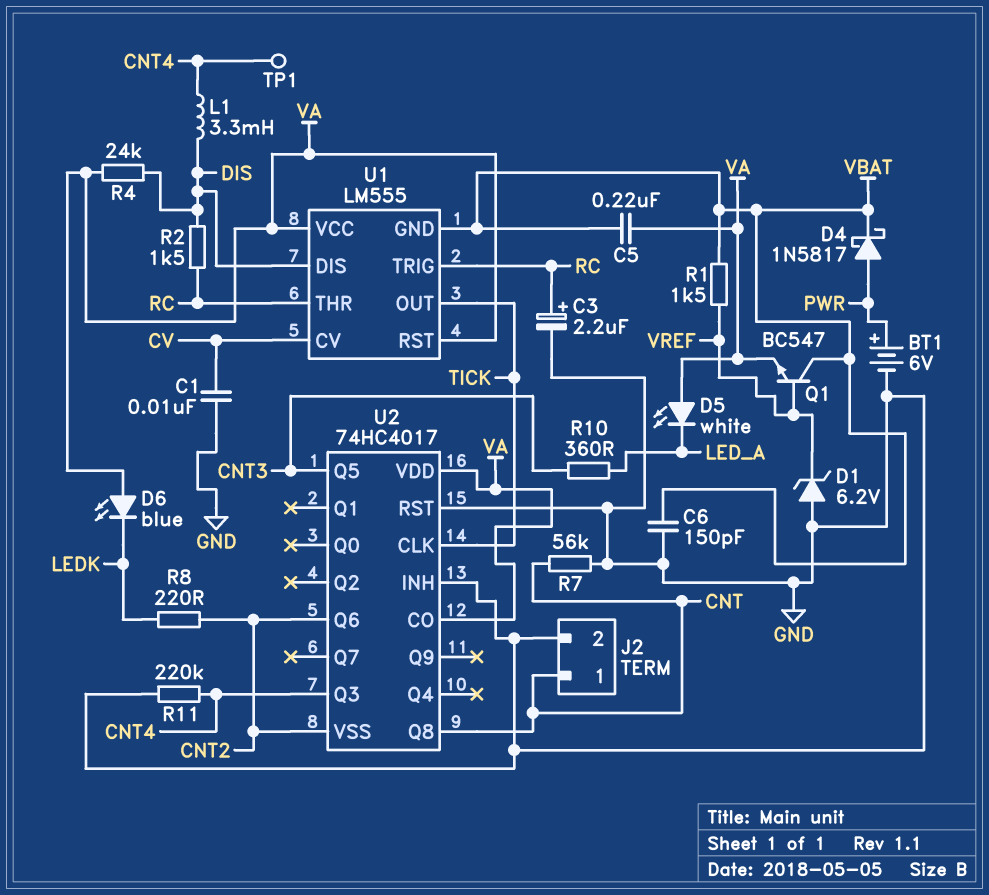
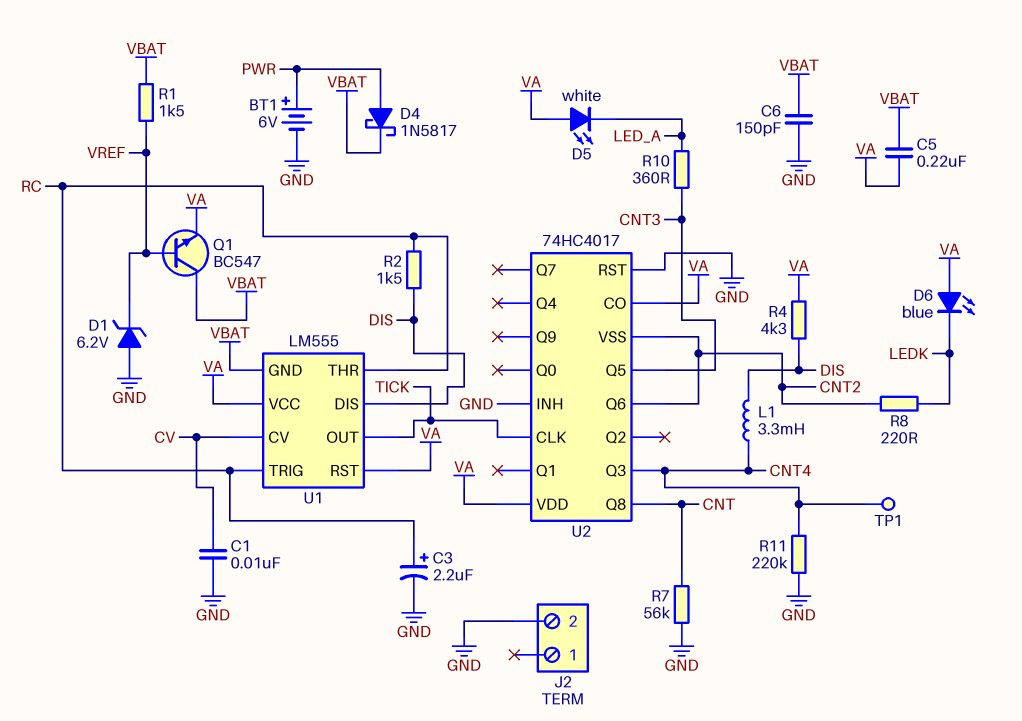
J2 pin 1: CNT -> none
R4: 24k (DIS, VA) -> 4.3k (DIS, VA)

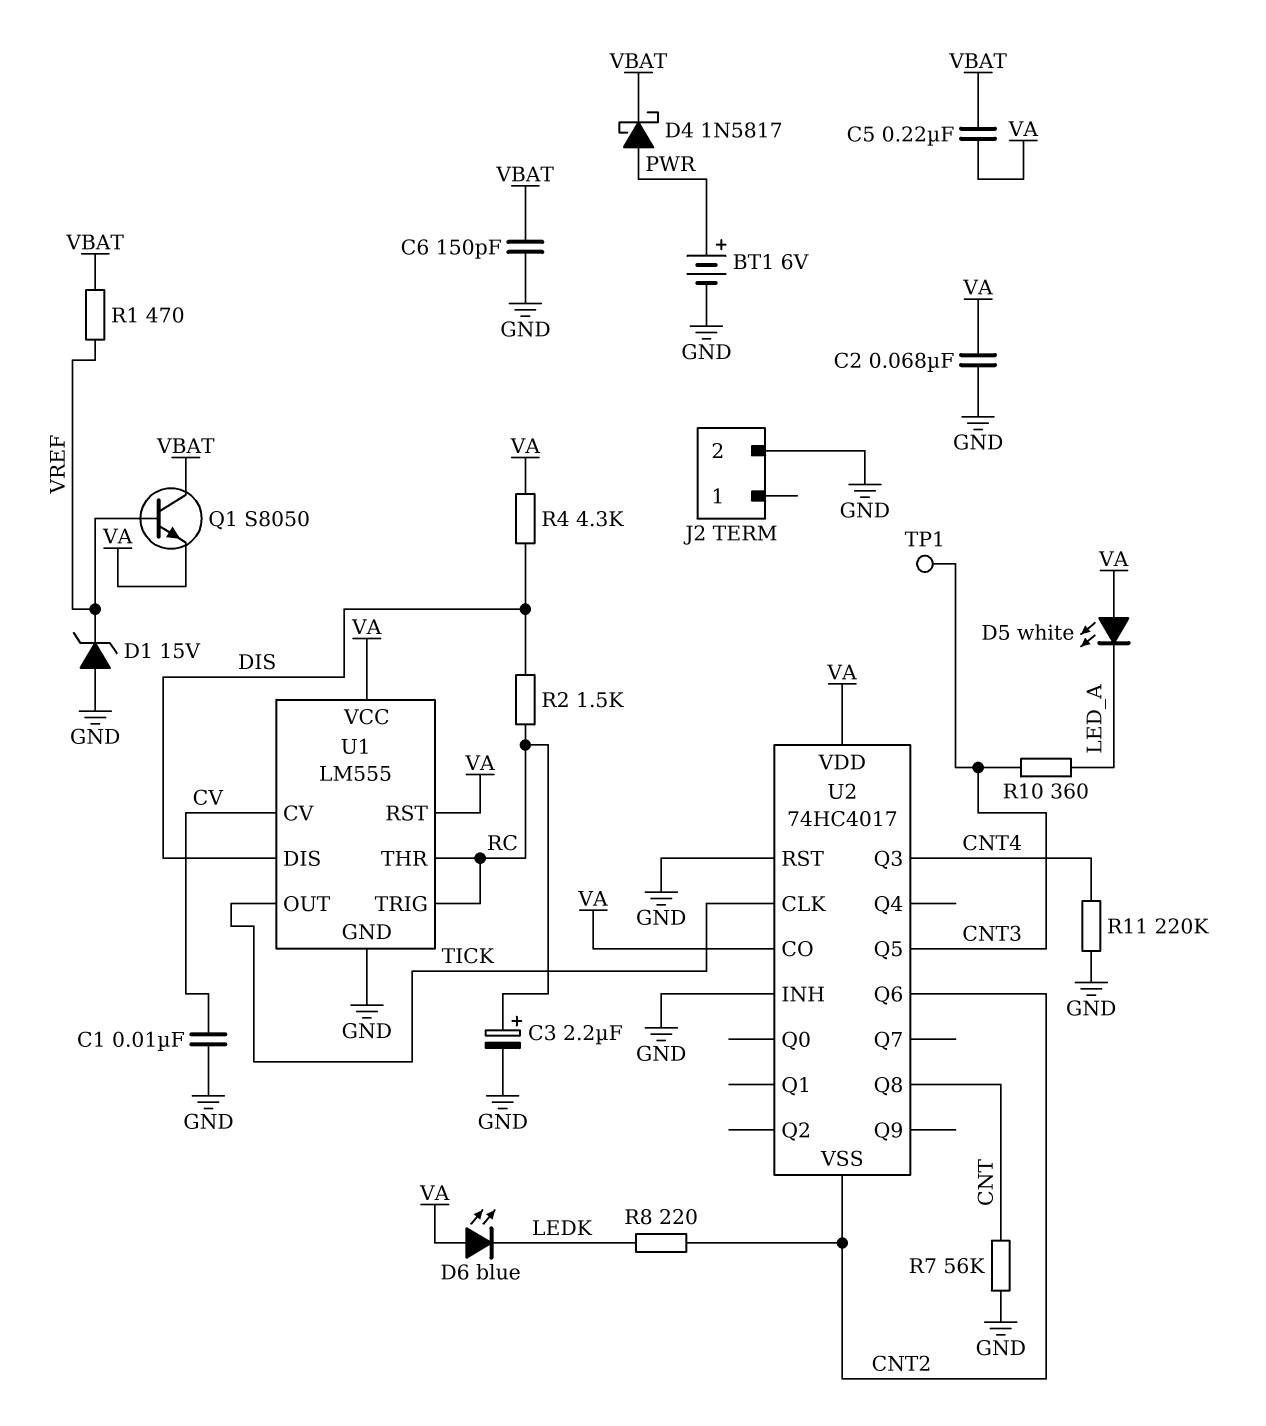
C2: none -> 68nF (GND, VA)
D1: zener 6.2V (A GND, K VREF) -> zener 15V (A GND, K VREF)
L1: 3.3mH (CNT4, DIS) -> none
Q1: NPN BC547 (B VREF, C VBAT, E VA) -> NPN S8050 (B VREF, C VBAT, E VA)
R1: 1.5k (VBAT, VREF) -> 470 (VBAT, VREF)
TP1: test point (CNT4) -> test point (CNT3)
U1 pin GND: VBAT -> GND

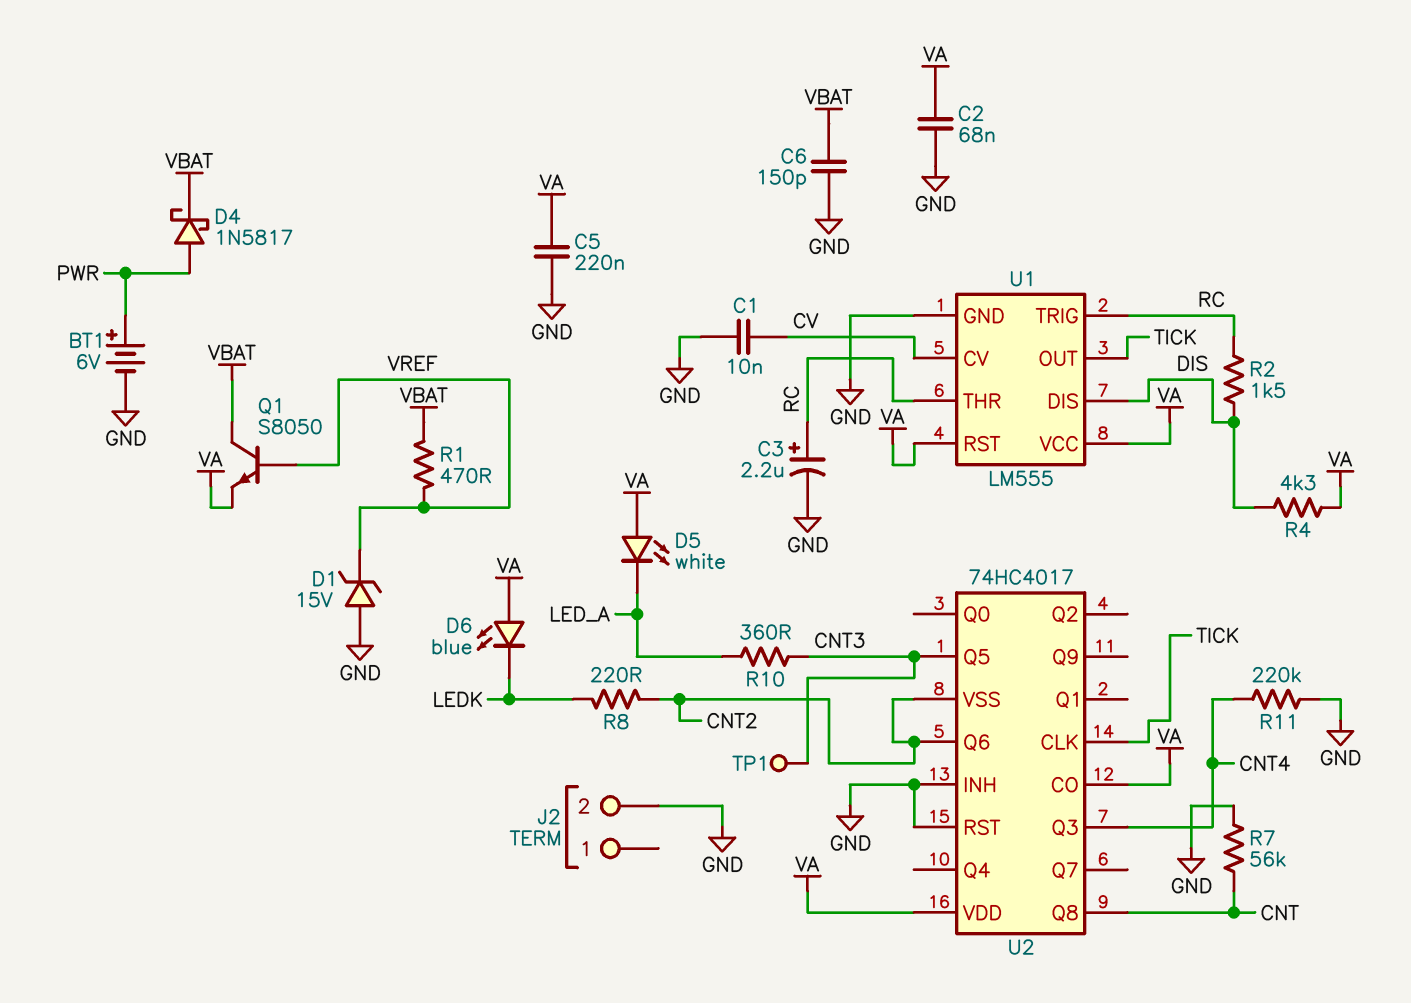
C5: 220nF (VA, VBAT) -> 220nF (GND, VA)

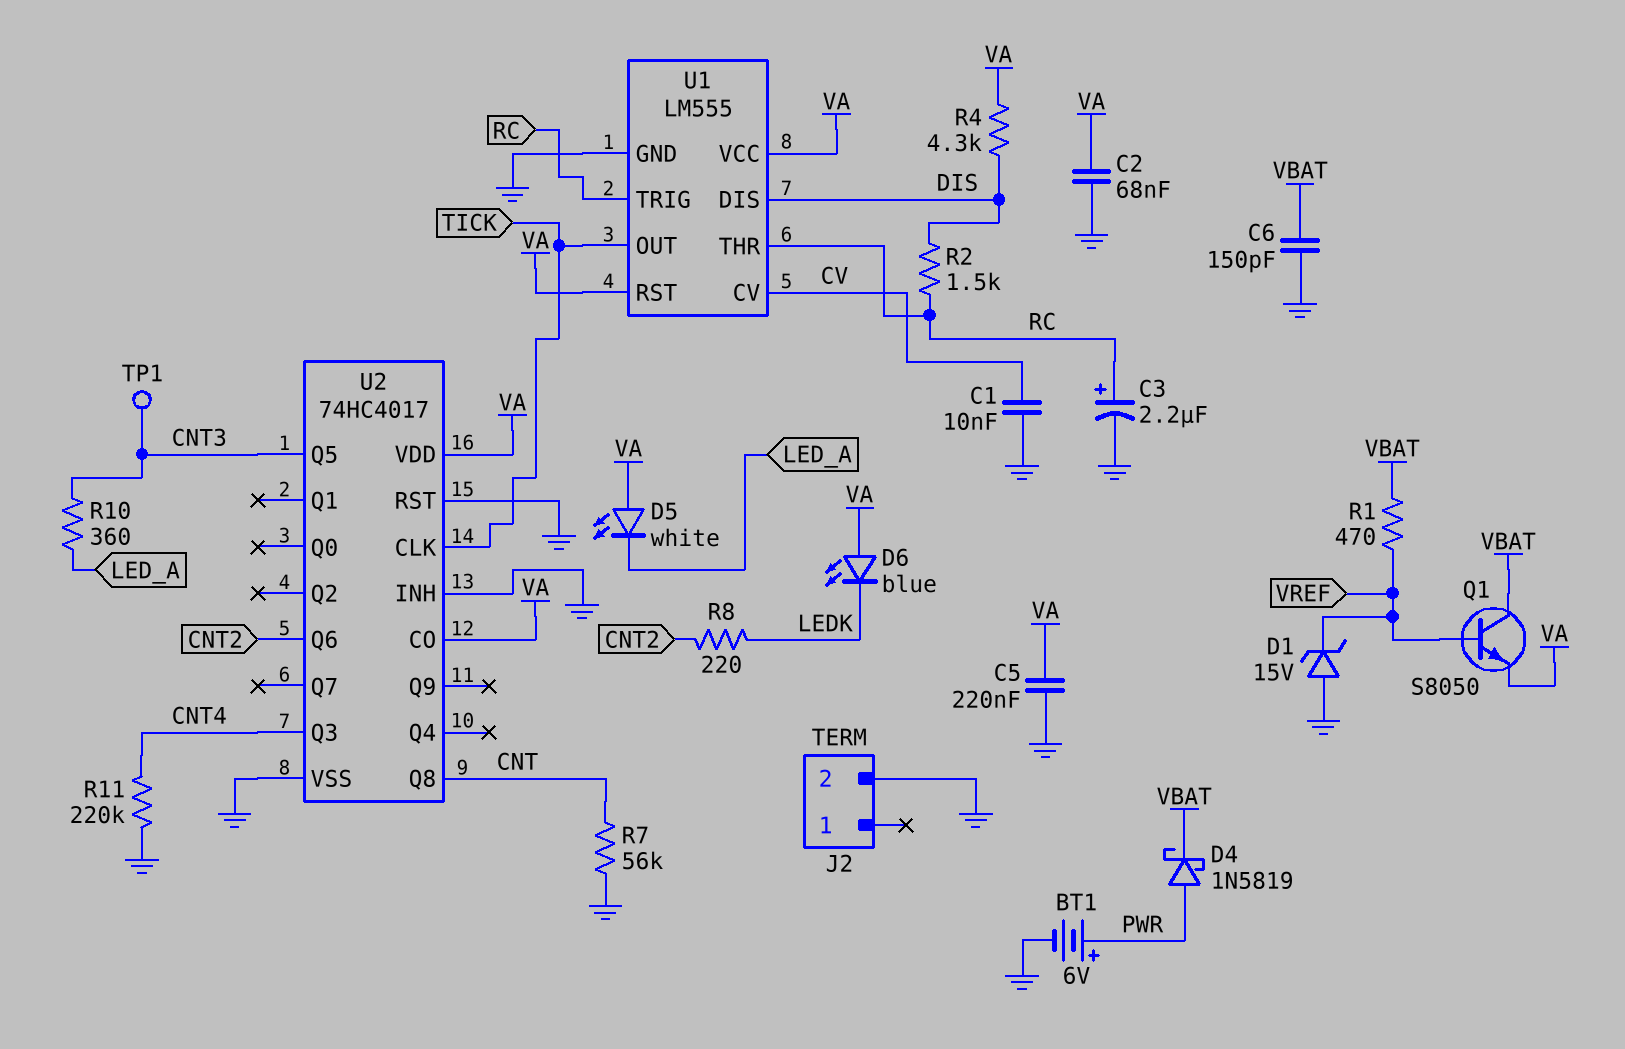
D4: schottky 1N5817 (A PWR, K VBAT) -> schottky 1N5819 (A PWR, K VBAT)
U2 pin VSS: CNT2 -> GND

